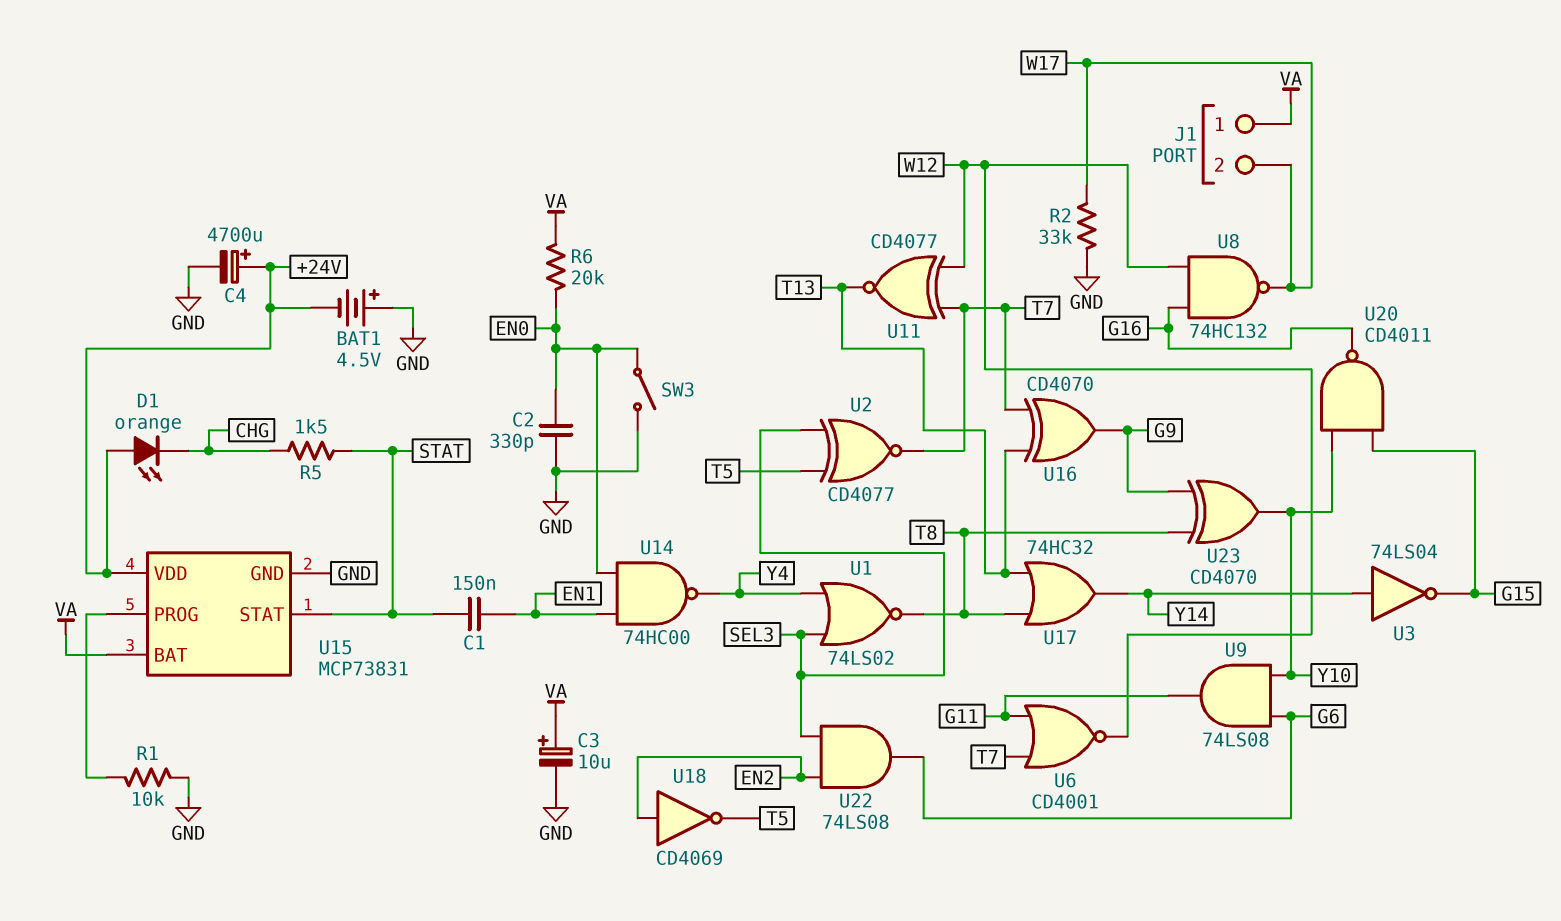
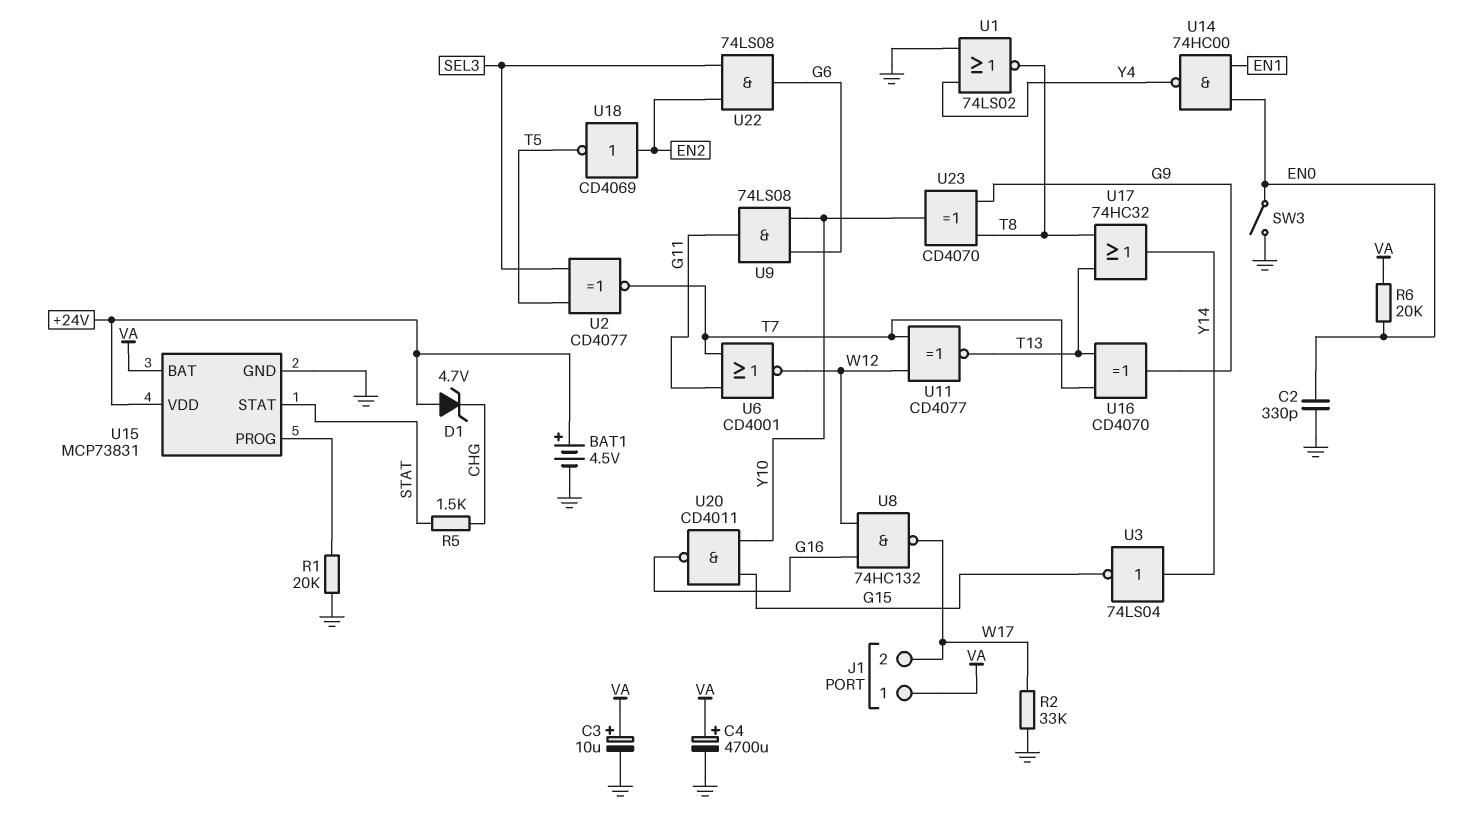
BAT1: 4.5V (plus GND, minus +24V) -> 4.5V (plus +24V, minus GND)
C1: 150nF (EN1, STAT) -> none
C4: 4700uF (plus +24V, minus GND) -> 4700uF (plus VA, minus GND)
D1: LED orange (A +24V, K CHG) -> zener 4.7V (A +24V, K CHG)
R1: 10k (GND, U15/PROG) -> 20k (GND, U15/PROG)
U1: NOR 74LS02 (in SEL3, in Y4, out T8) -> NOR 74LS02 (in GND, in Y4, out T8)

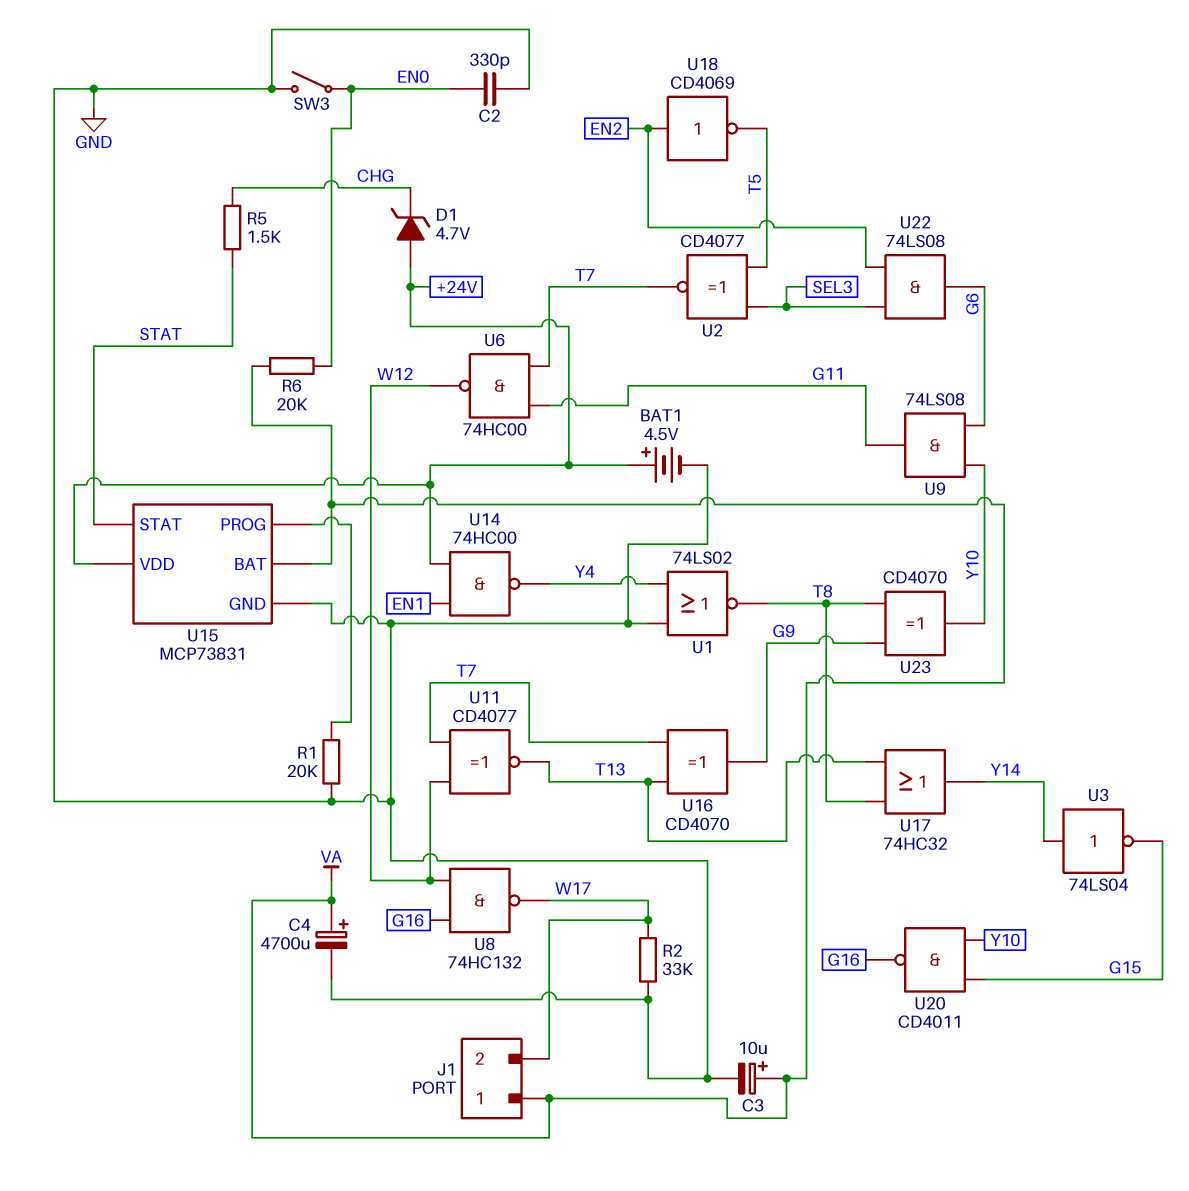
U6: NOR CD4001 (in G11, in T7, out W12) -> NAND 74HC00 (in G11, in T7, out W12)
U14: NAND 74HC00 (in EN0, in EN1, out Y4) -> NAND 74HC00 (in +24V, in EN1, out Y4)

